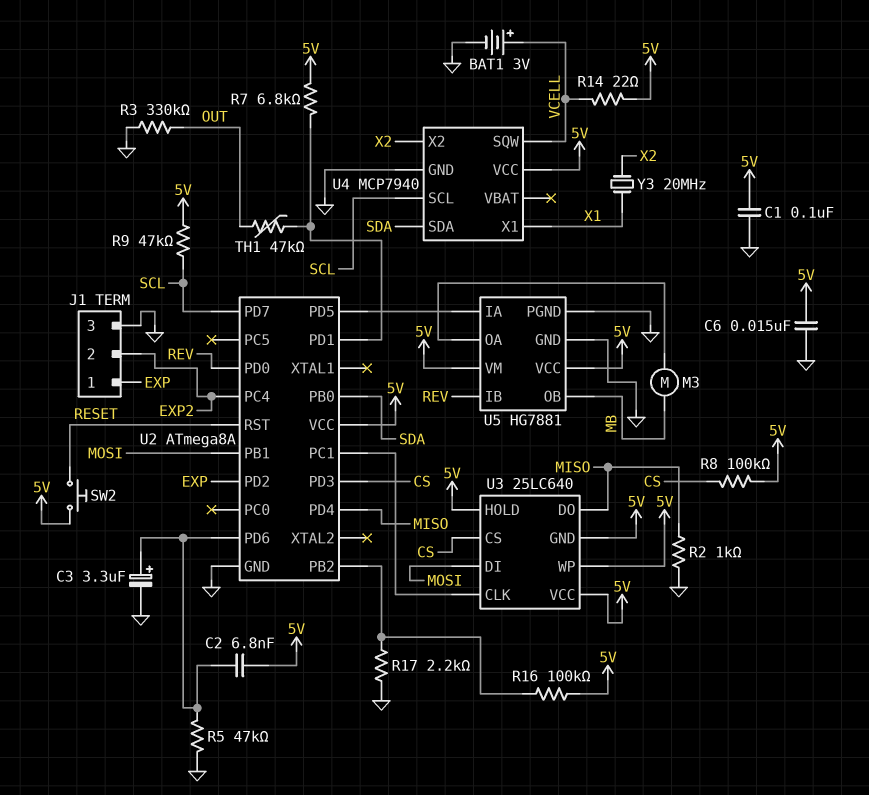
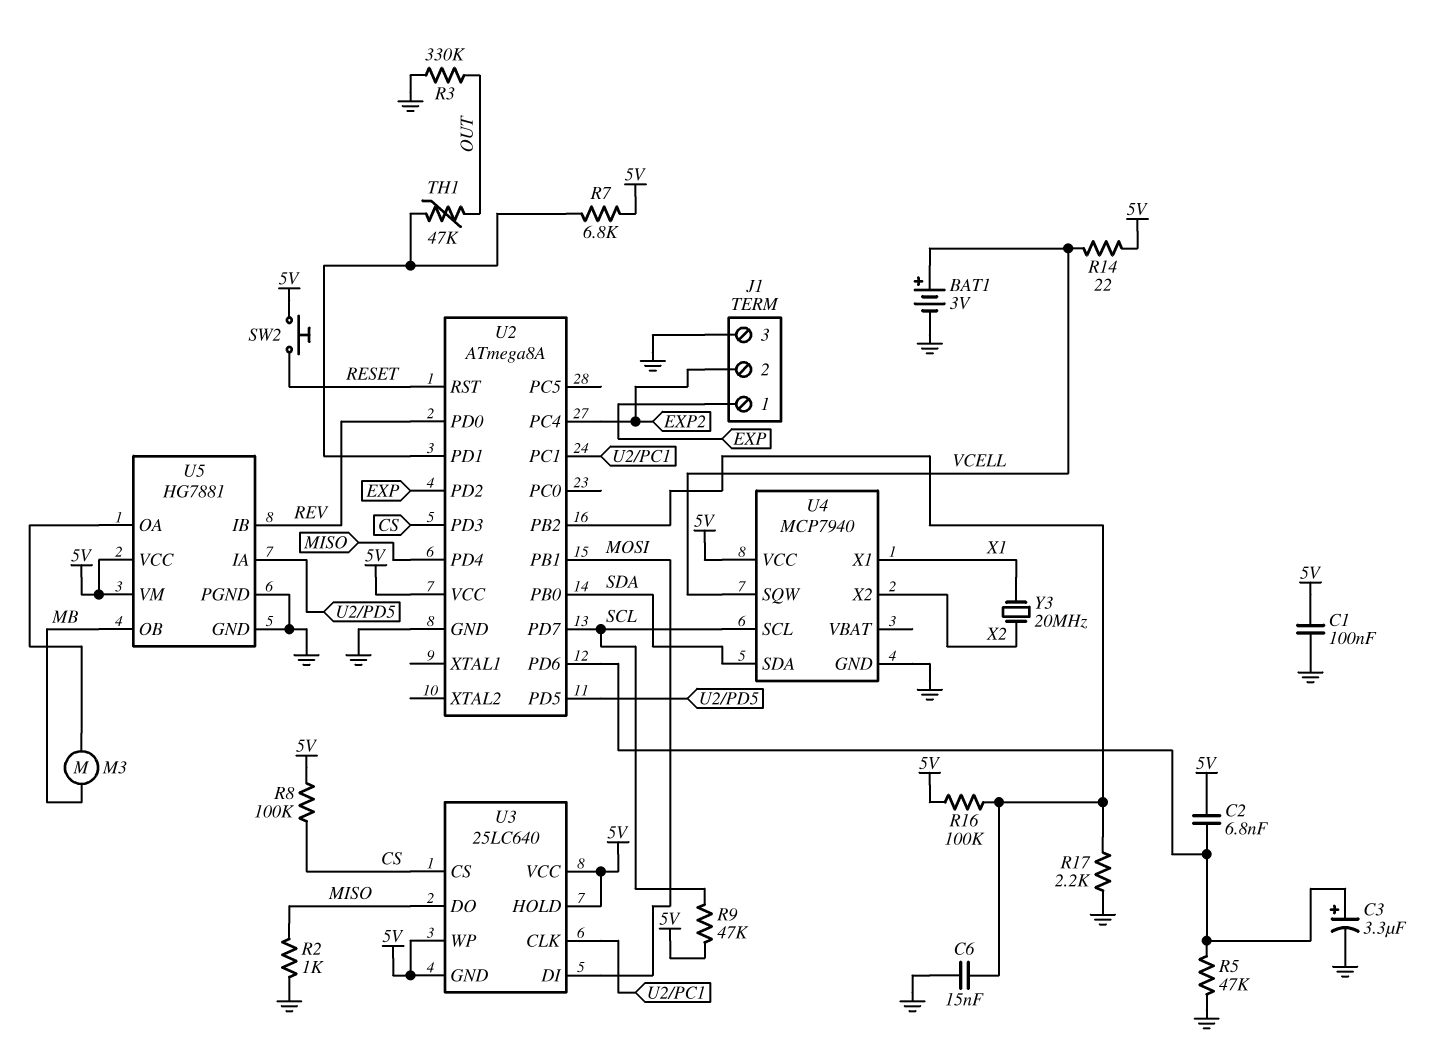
C6: 15nF (5V, GND) -> 15nF (GND, U2/PB2)

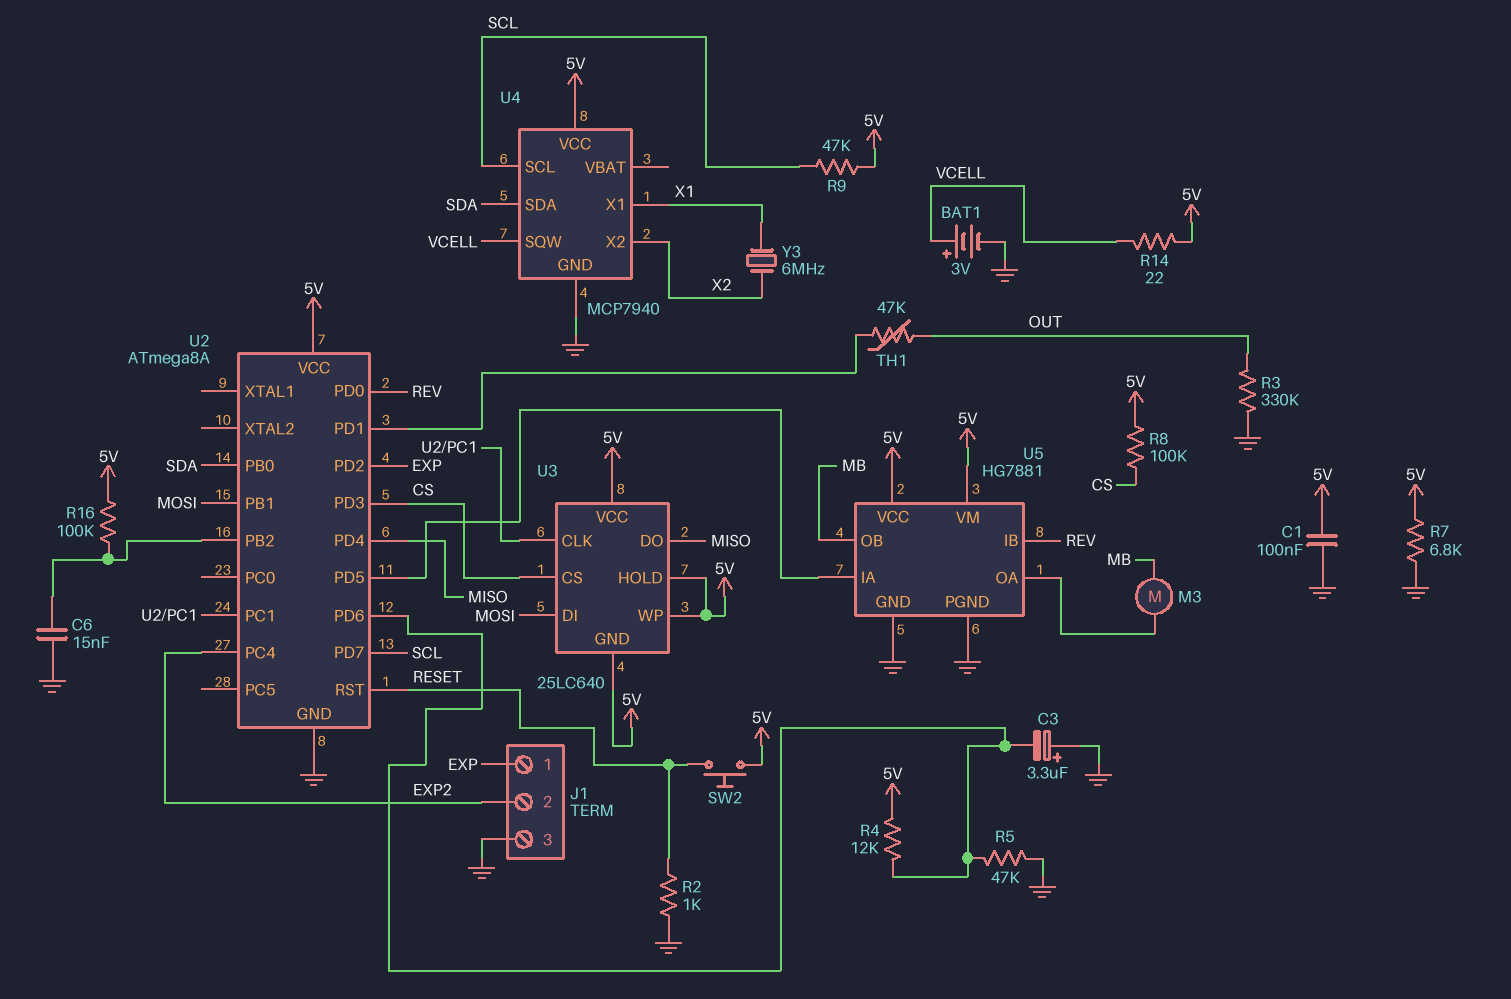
C2: 6.8nF (5V, U2/PD6) -> none
C3: 3.3uF (plus U2/PD6, minus GND) -> 3.3uF (plus GND, minus U2/PD6)
R2: 1k (GND, MISO) -> 1k (GND, RESET)
R4: none -> 12k (5V, U2/PD6)
R7: 6.8k (5V, U2/PD1) -> 6.8k (5V, GND)
R17: 2.2k (GND, U2/PB2) -> none
Y3: 20MHz (X1, X2) -> 6MHz (X1, X2)

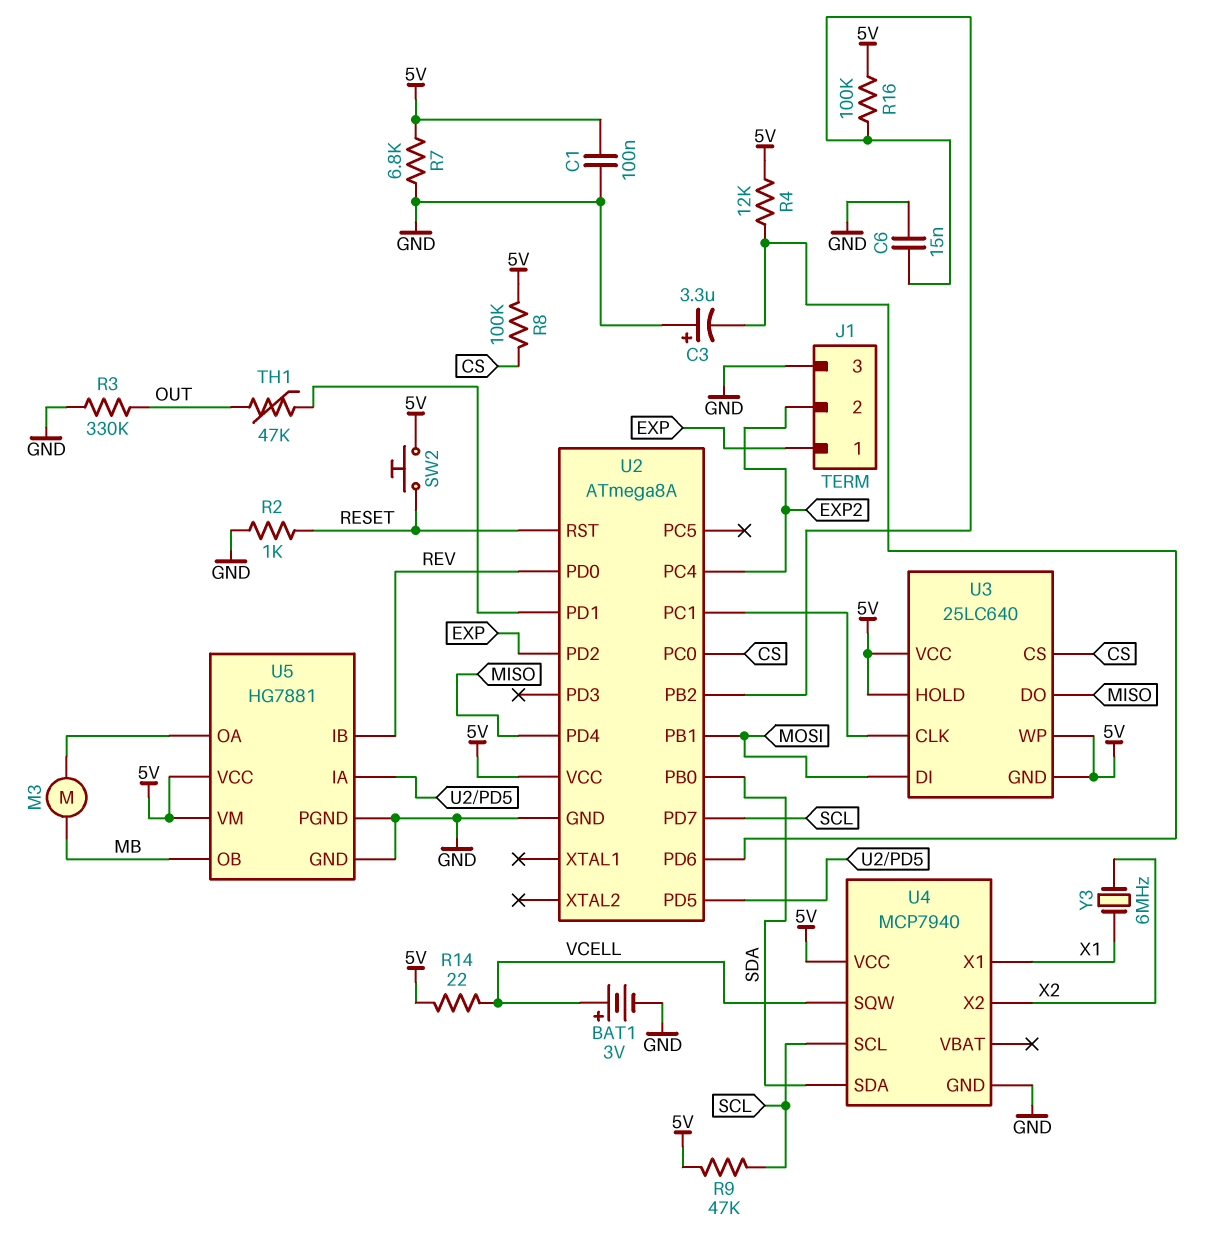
R5: 47k (GND, U2/PD6) -> none
U2 pin PC0: none -> CS
U2 pin PD3: CS -> none

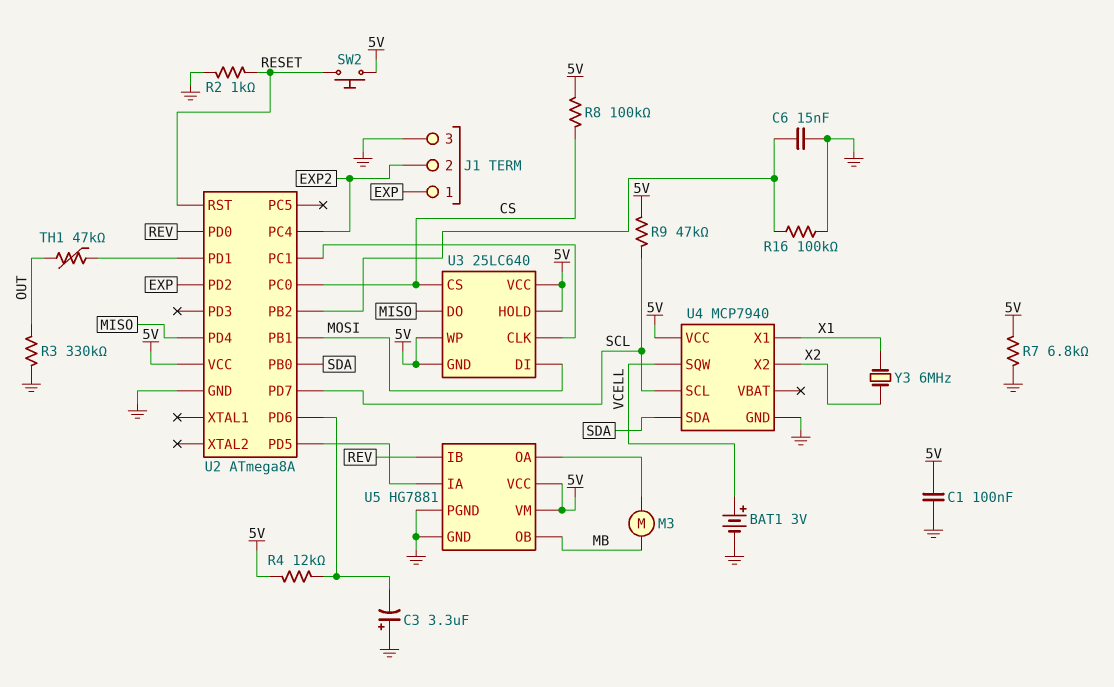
R14: 22 (5V, VCELL) -> none
R16: 100k (5V, U2/PB2) -> 100k (GND, U2/PB2)

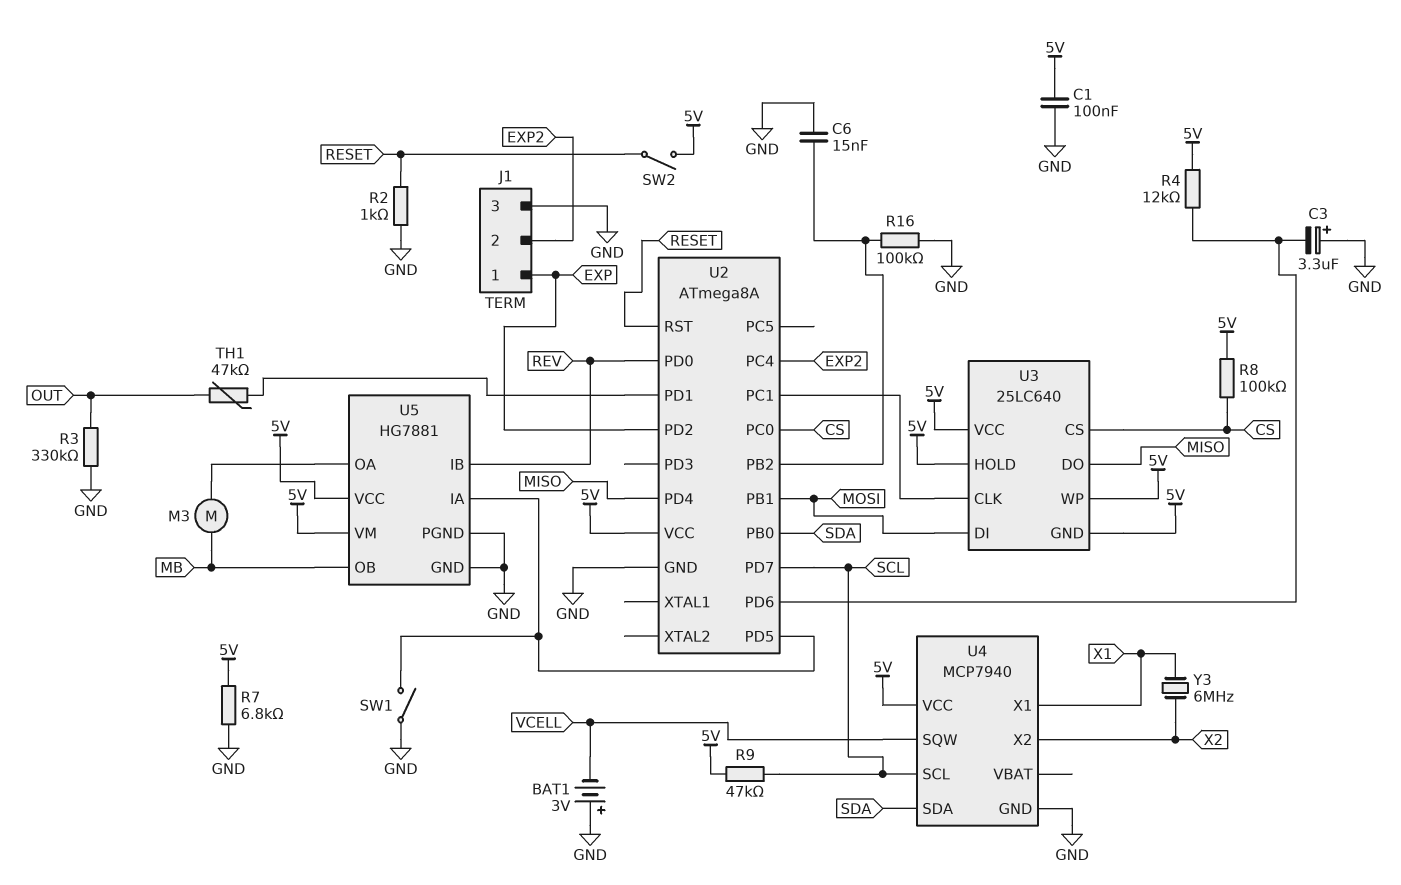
BAT1: 3V (plus VCELL, minus GND) -> 3V (plus GND, minus VCELL)
SW1: none -> switch (GND, U2/PD5)
SW2: button (5V, RESET) -> switch (5V, RESET)

